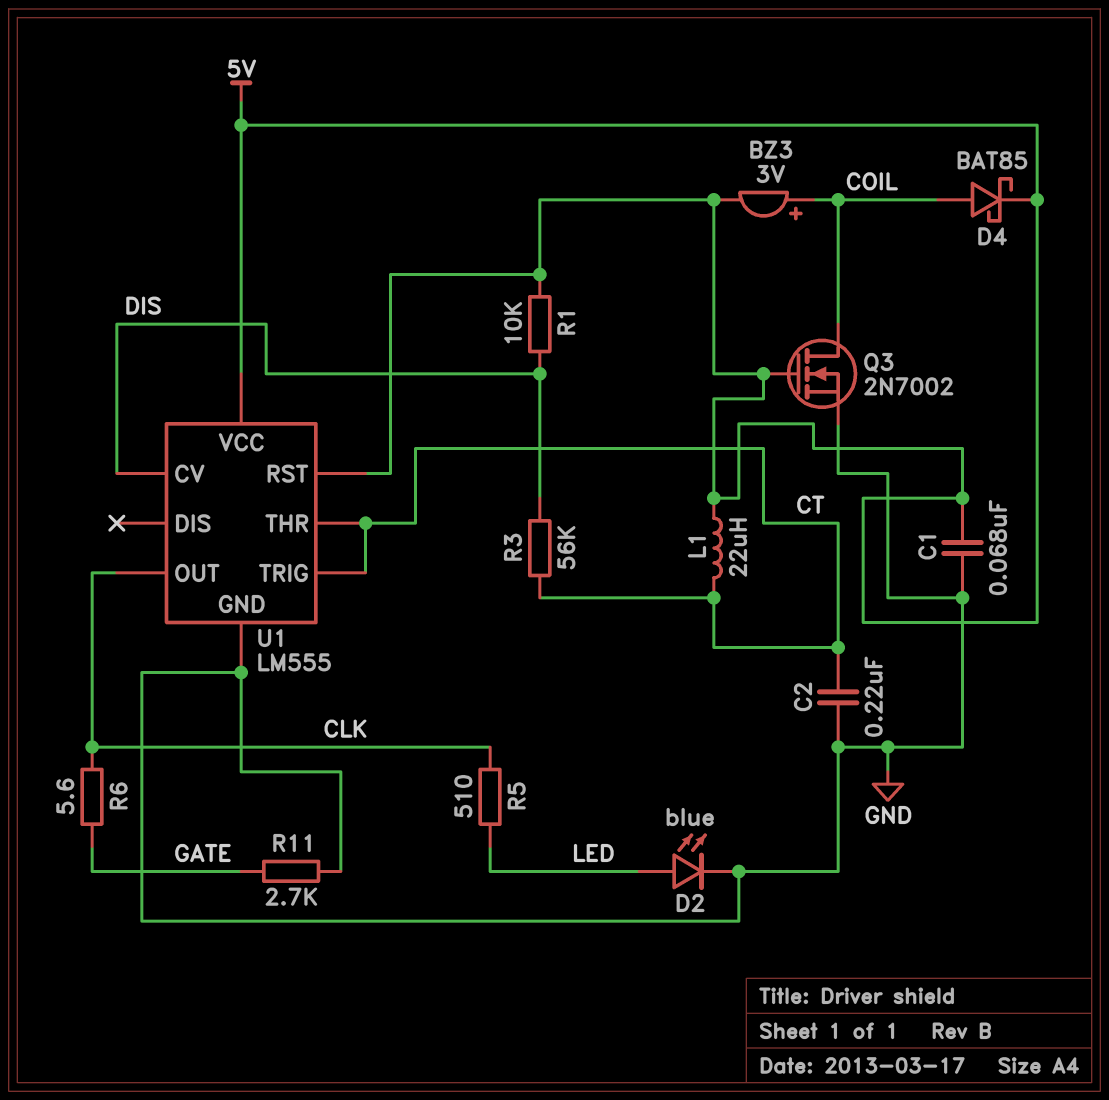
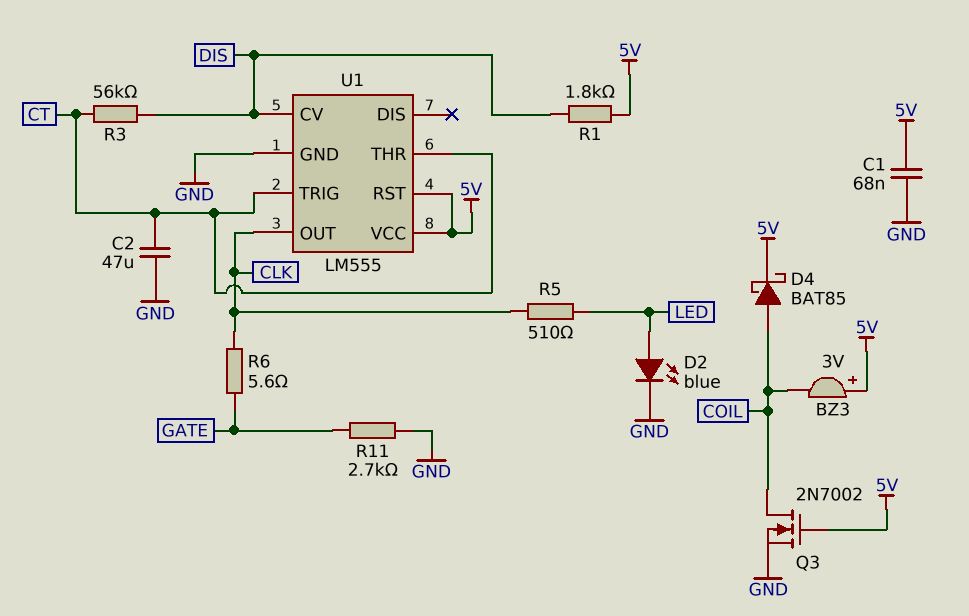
BZ3: buzzer 3V (plus COIL, minus 5V) -> buzzer 3V (plus 5V, minus COIL)
C2: 220nF (CT, GND) -> 47uF (CT, GND)
L1: 22uH (5V, CT) -> none
R1: 10k (5V, DIS) -> 1.8k (5V, DIS)

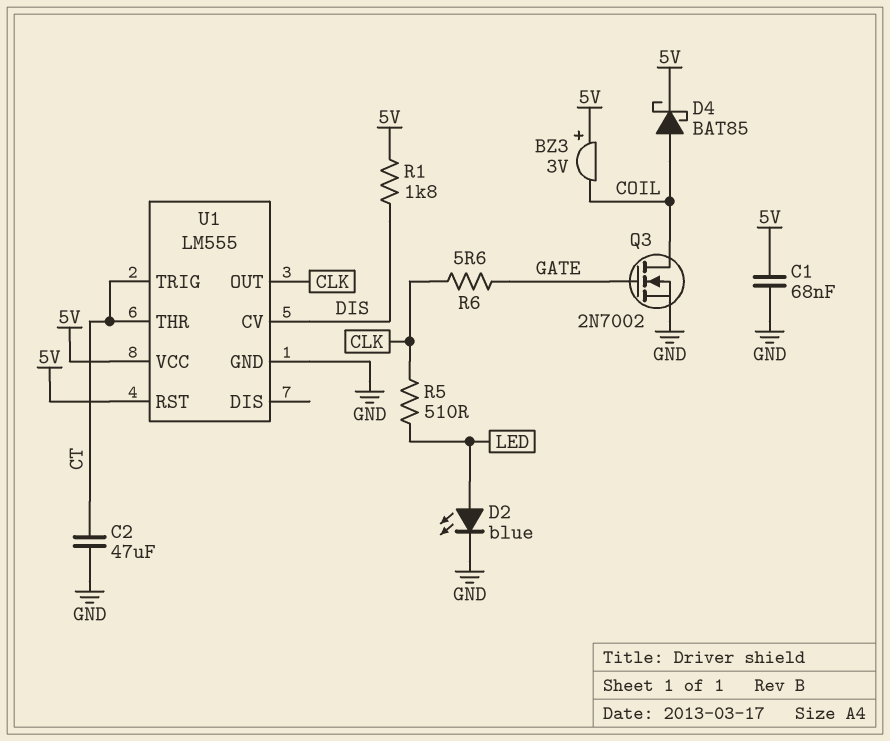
Q3: NMOS 2N7002 (G 5V, D COIL, S GND) -> NMOS 2N7002 (G GATE, D COIL, S GND)
R3: 56k (CT, DIS) -> none
R11: 2.7k (GATE, GND) -> none

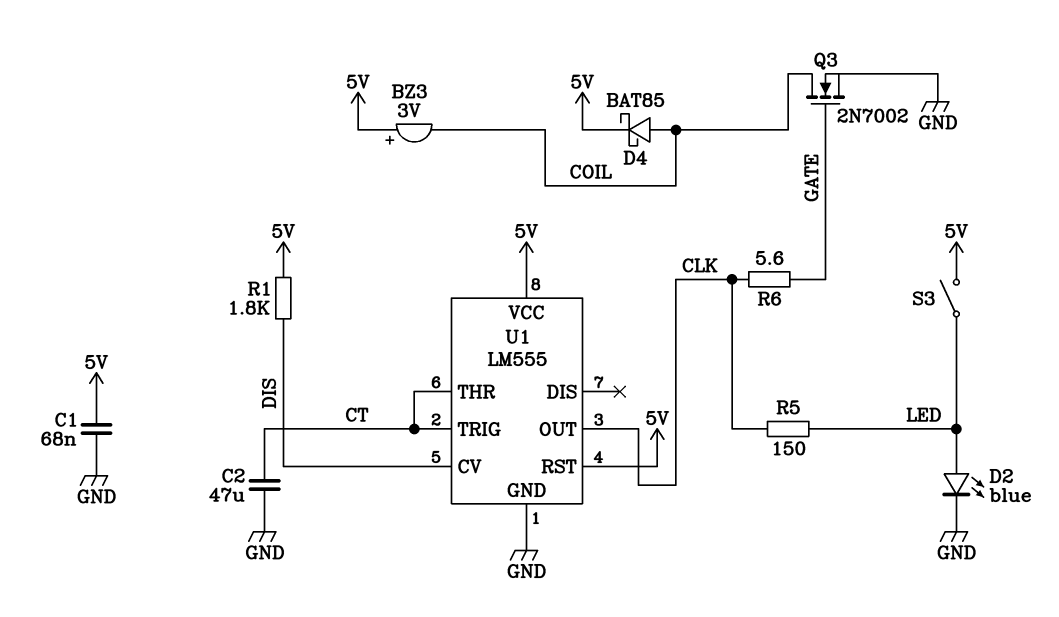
R5: 510 (CLK, LED) -> 150 (CLK, LED)
S3: none -> switch (5V, LED)

